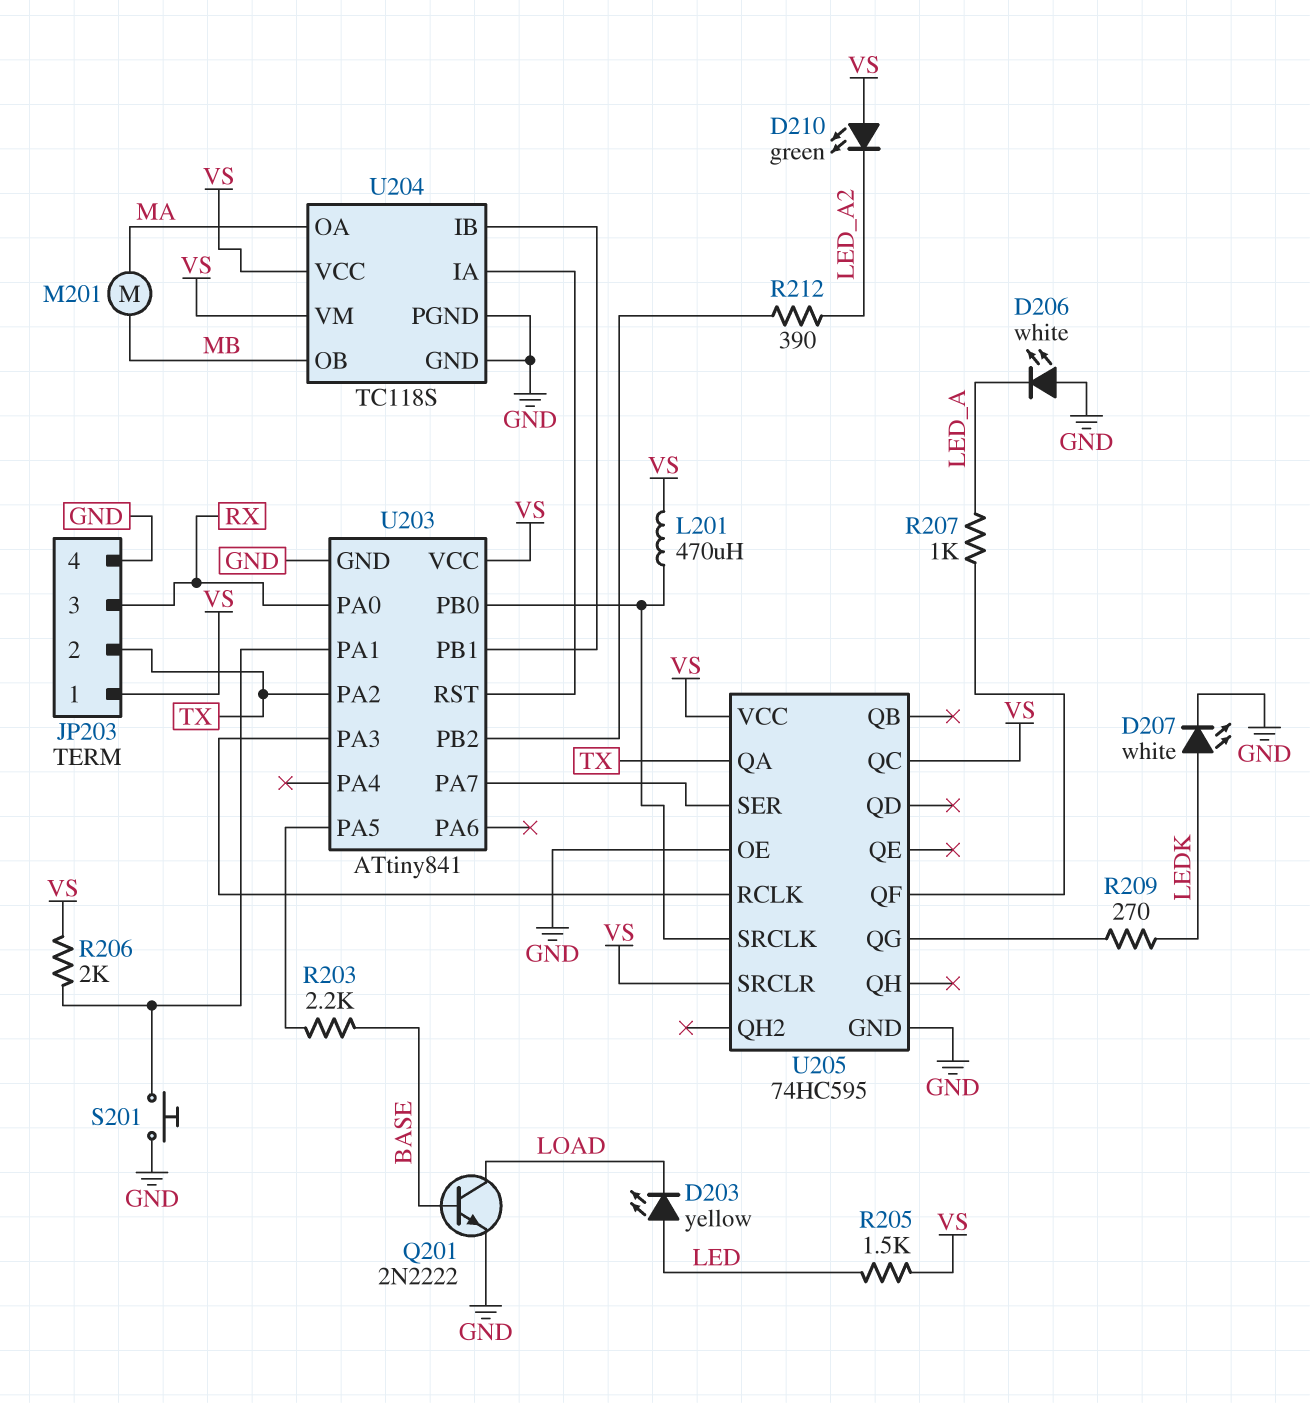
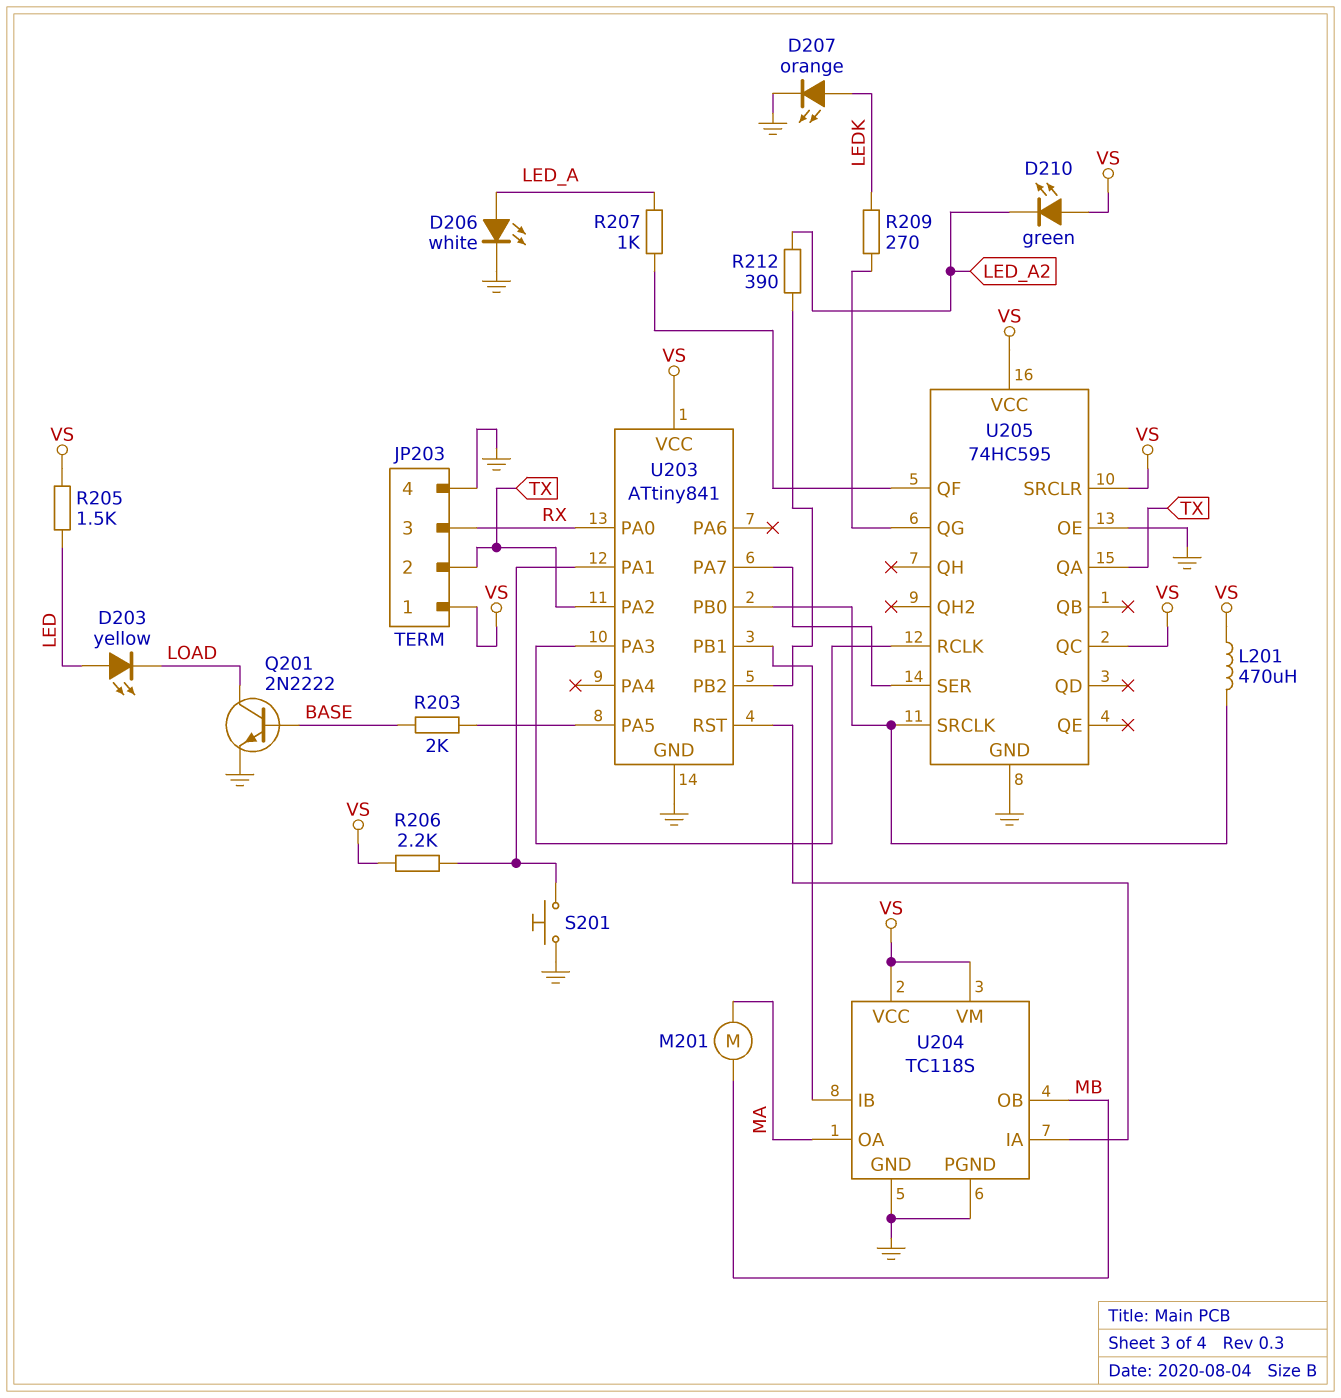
D206: LED white (A GND, K LED_A) -> LED white (A LED_A, K GND)
D207: LED white (A LEDK, K GND) -> LED orange (A LEDK, K GND)
R203: 2.2k (BASE, U203/PA5) -> 2k (BASE, U203/PA5)
R206: 2k (U203/PA1, VS) -> 2.2k (U203/PA1, VS)

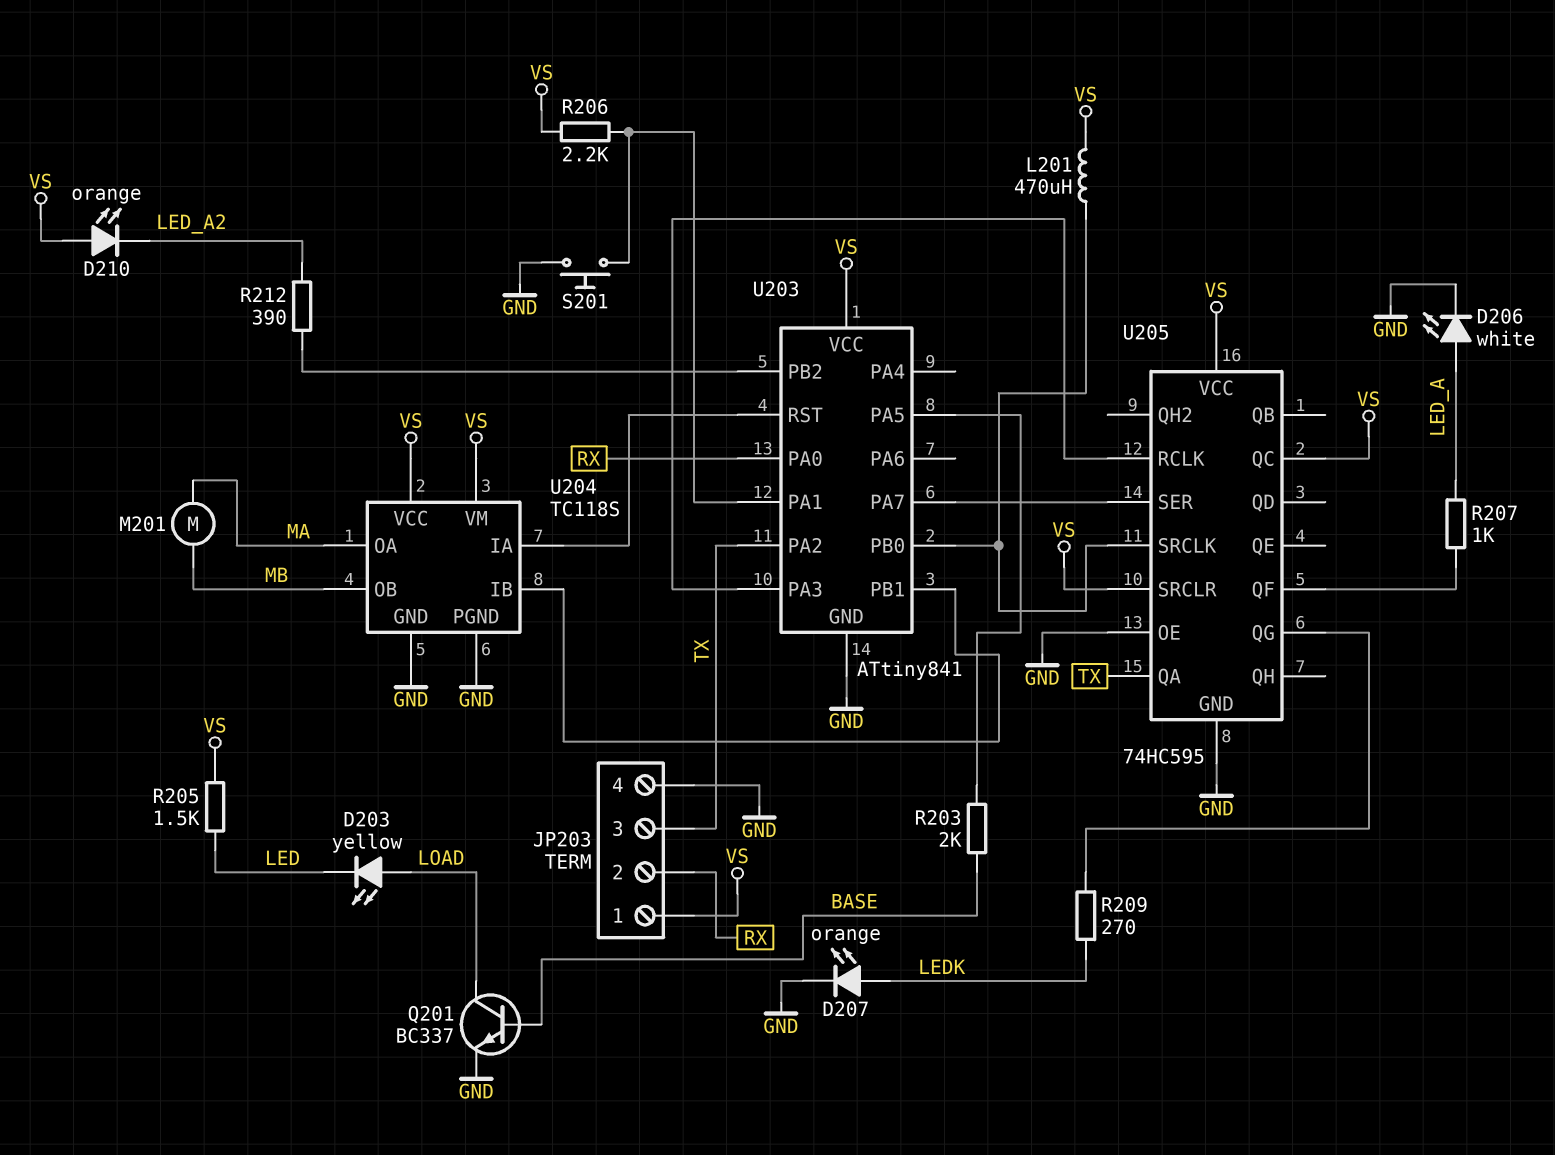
D203: LED yellow (A LED, K LOAD) -> LED yellow (A LOAD, K LED)
D210: LED green (A VS, K LED_A2) -> LED orange (A VS, K LED_A2)
JP203 pin 2: TX -> RX
JP203 pin 3: RX -> TX
Q201: NPN 2N2222 (B BASE, C LOAD, E GND) -> NPN BC337 (B BASE, C LOAD, E GND)

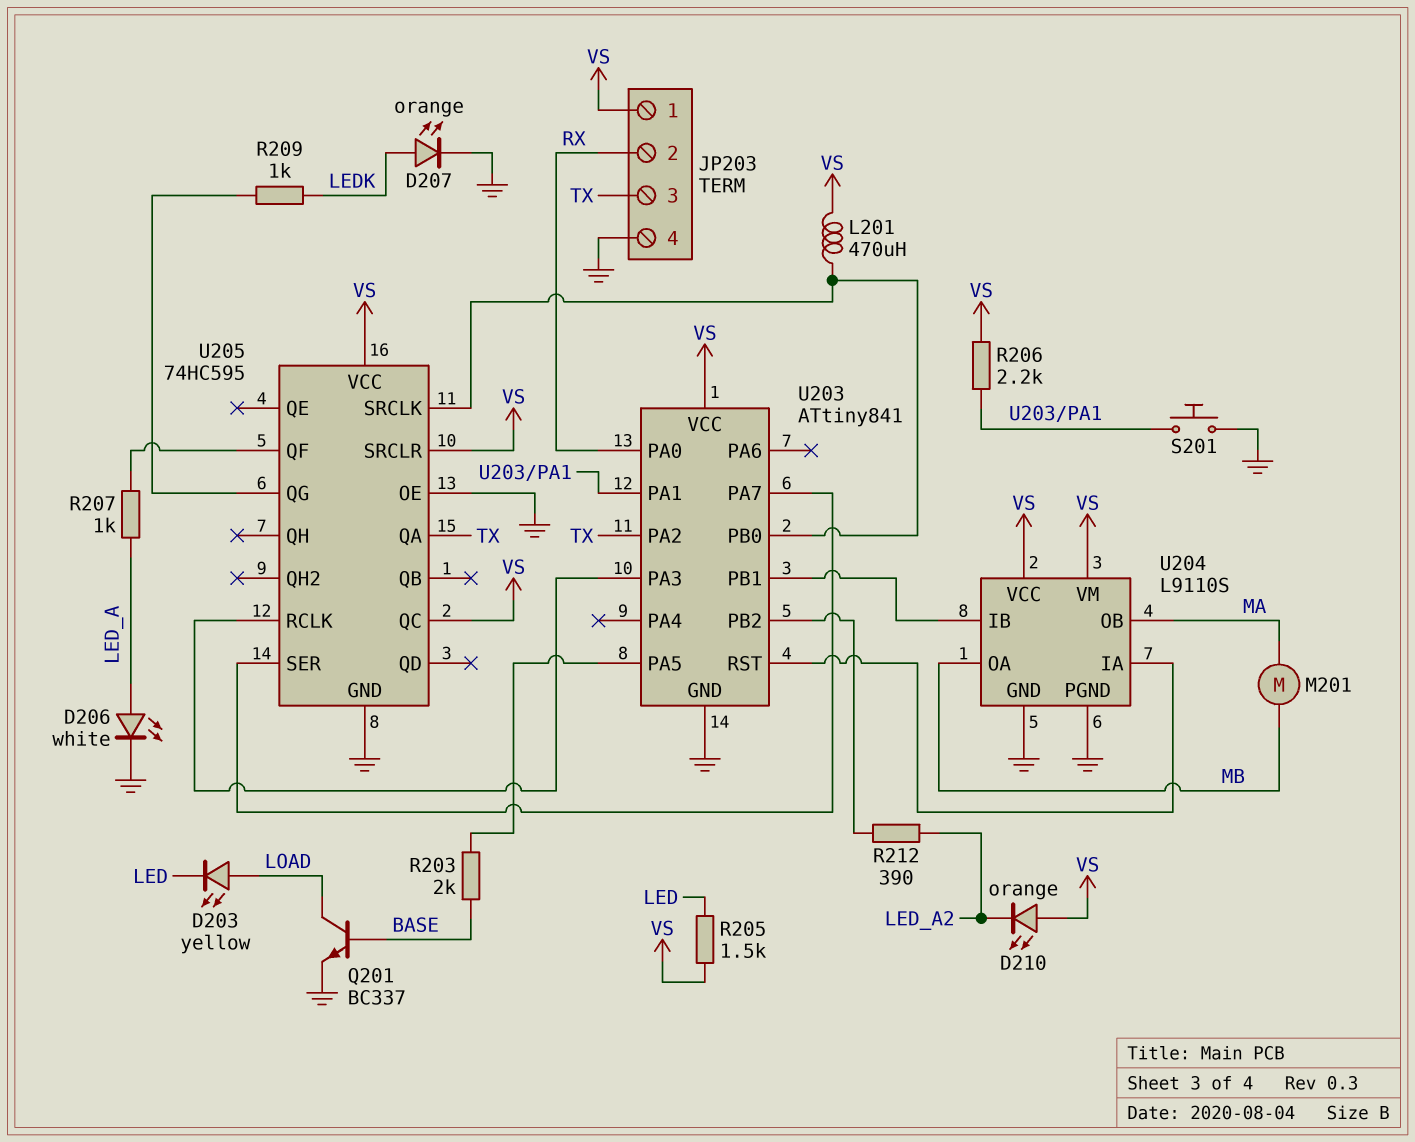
R209: 270 (LEDK, U205/QG) -> 1k (LEDK, U205/QG)
U204: TC118S -> L9110S
U204 pin OA: MA -> MB
U204 pin OB: MB -> MA

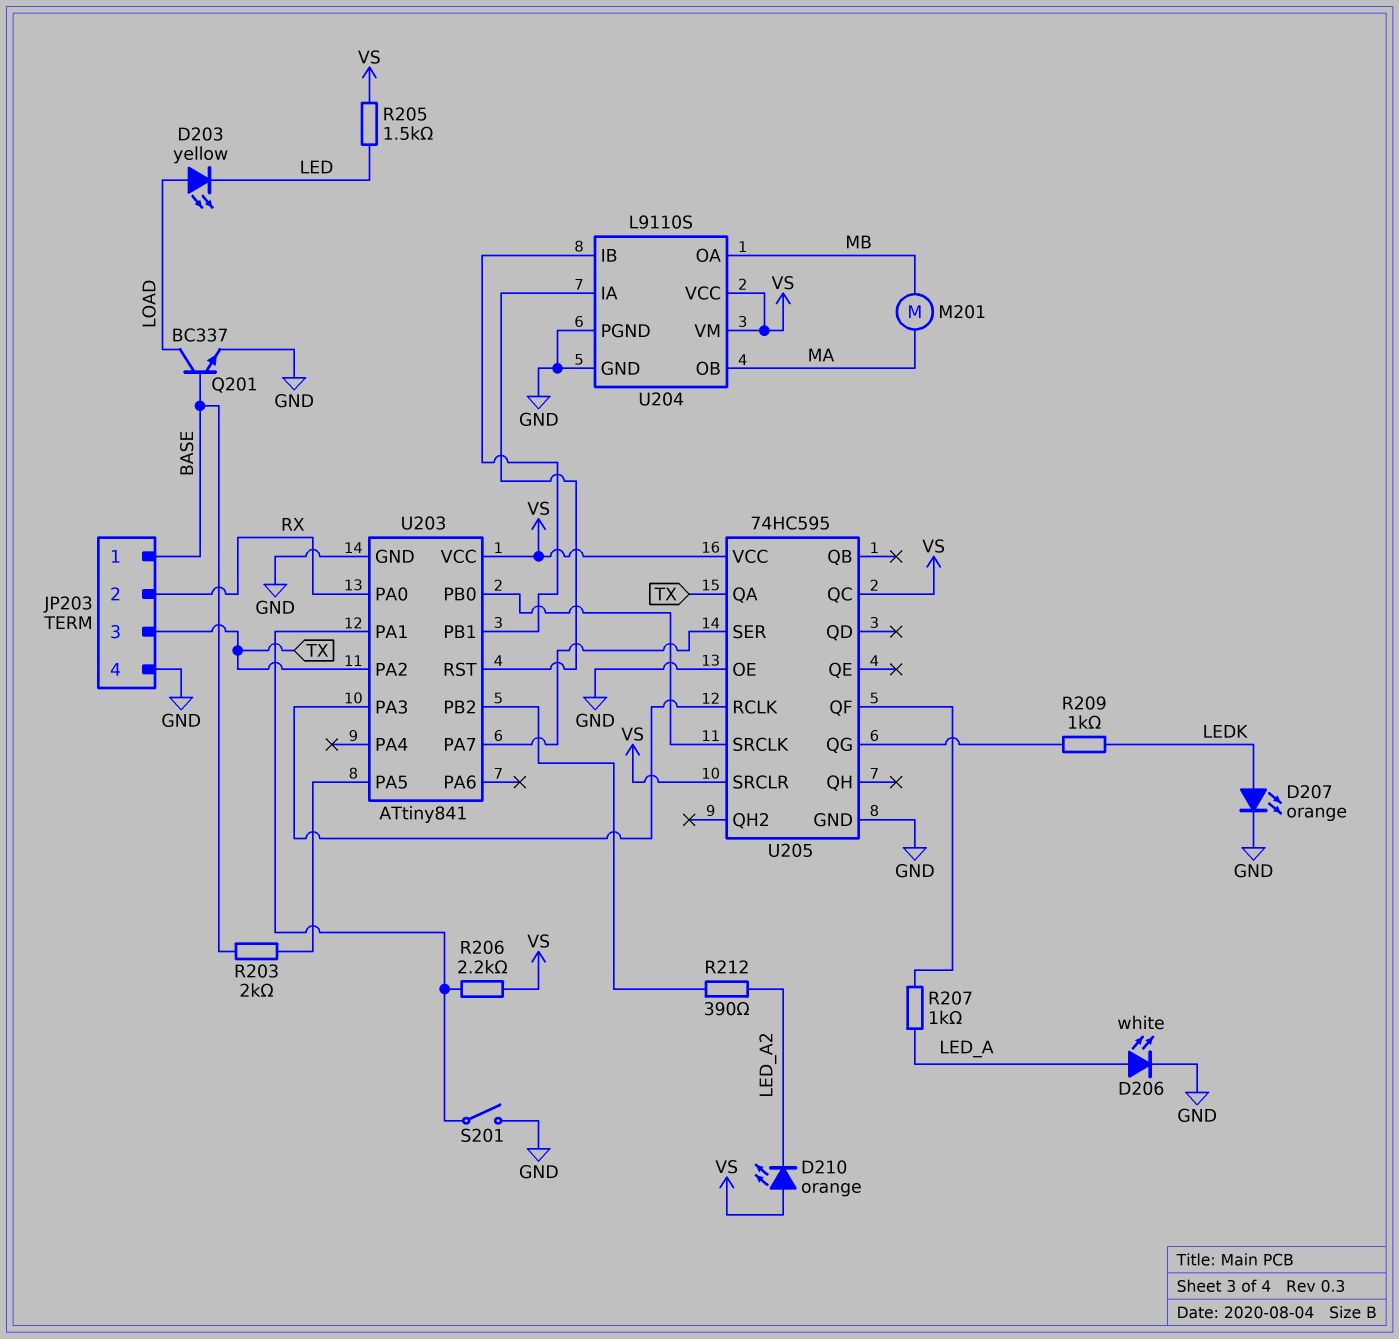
JP203 pin 1: VS -> BASE
L201: 470uH (U203/PB0, VS) -> none
S201: button (GND, U203/PA1) -> switch (GND, U203/PA1)

